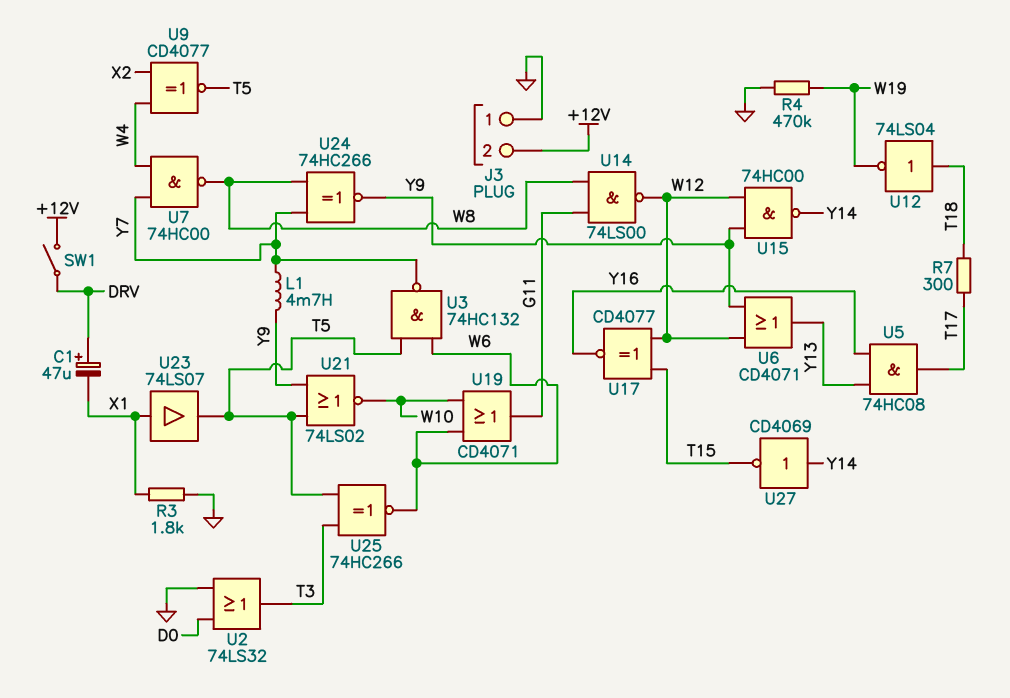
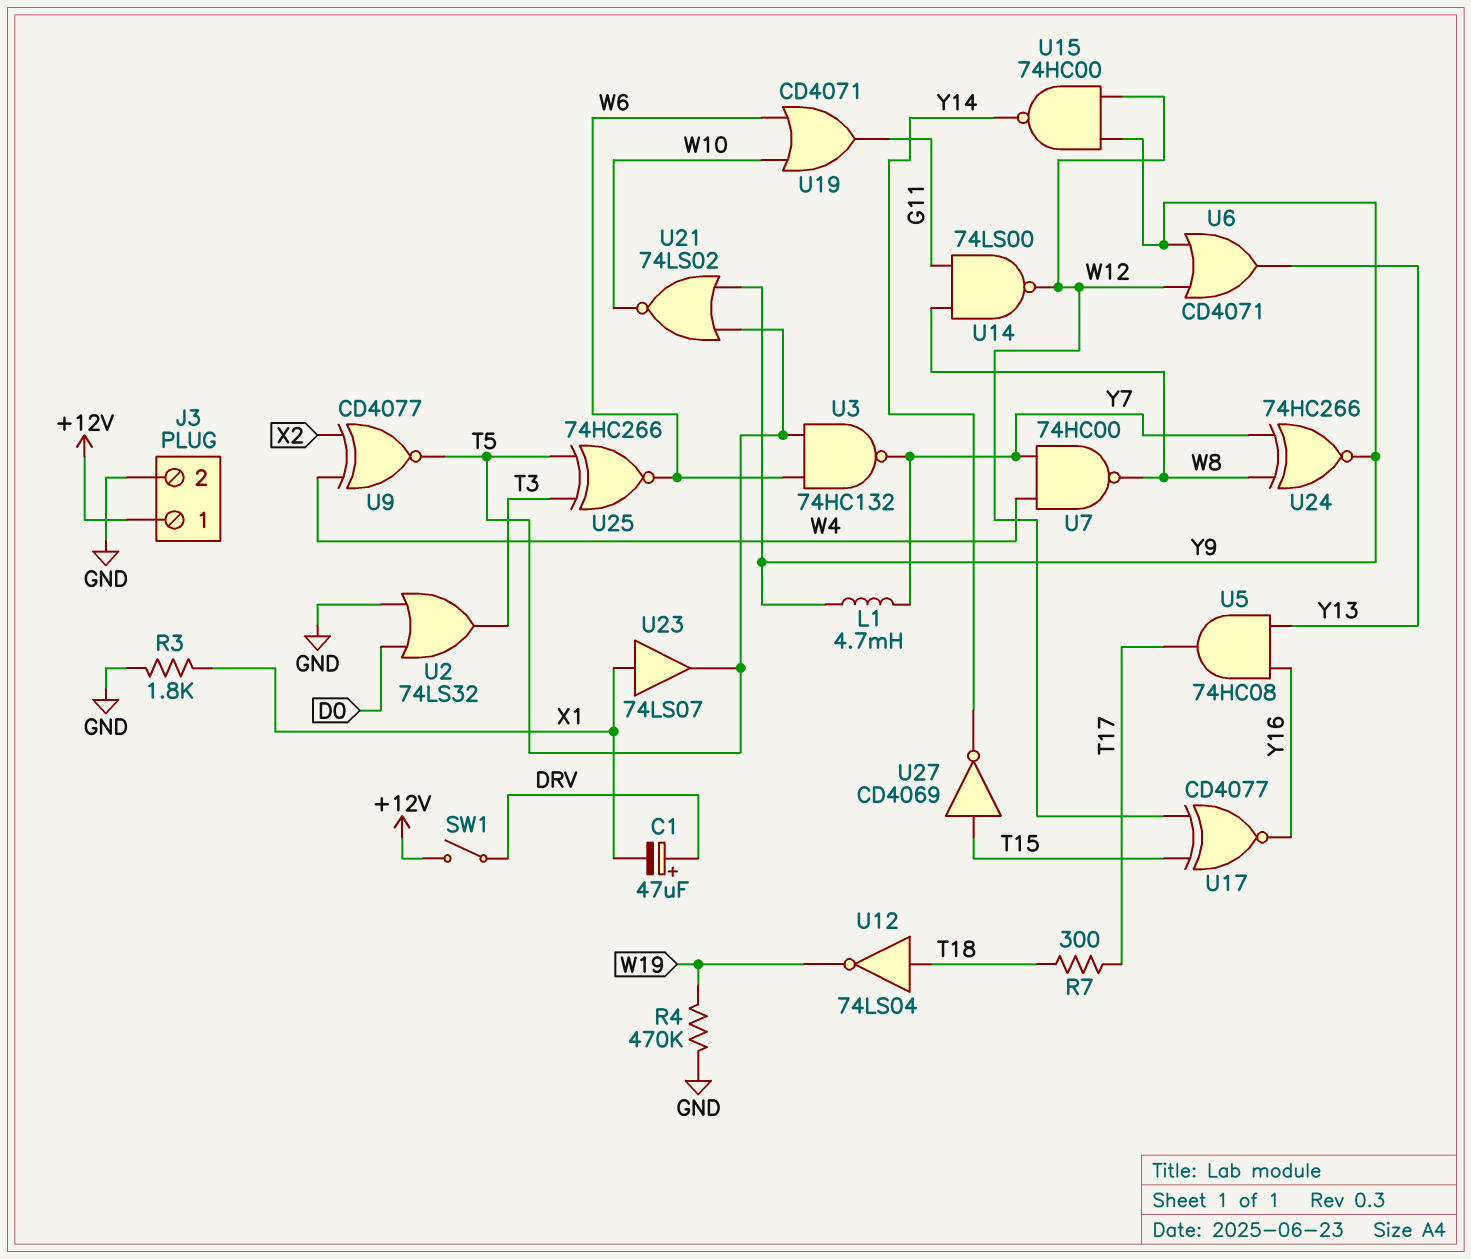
J3 pin 1: GND -> +12V
J3 pin 2: +12V -> GND
U27: NOT CD4069 (in Y14, out T15) -> NOT CD4069 (in T15, out Y14)

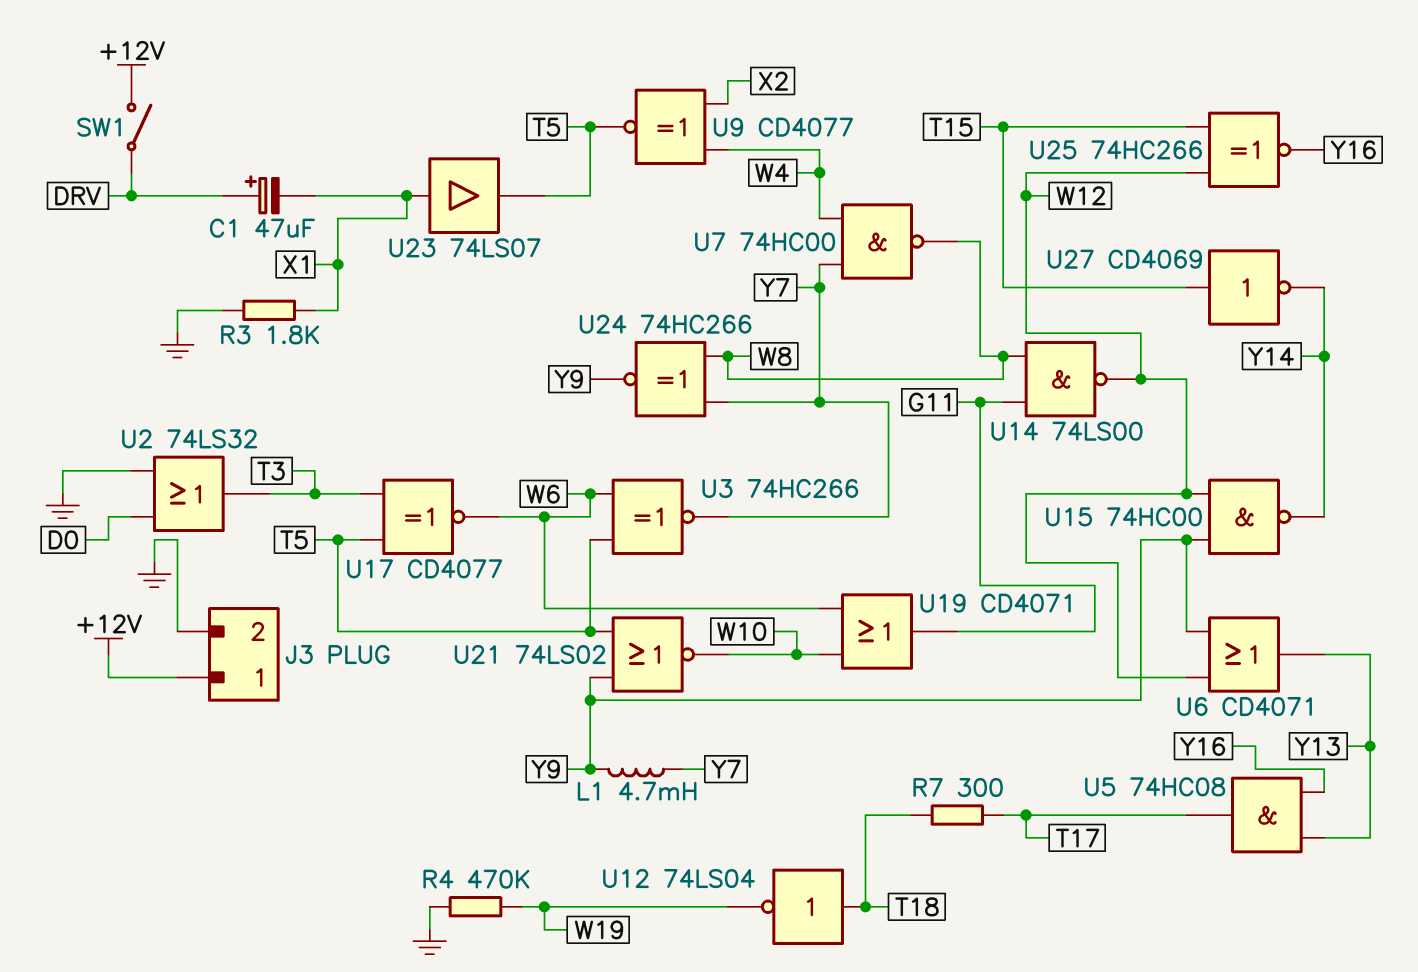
U3: NAND 74HC132 (in T5, in W6, out Y7) -> XNOR 74HC266 (in T5, in W6, out Y7)
U17: XNOR CD4077 (in T15, in W12, out Y16) -> XNOR CD4077 (in T3, in T5, out W6)
U25: XNOR 74HC266 (in T3, in T5, out W6) -> XNOR 74HC266 (in T15, in W12, out Y16)

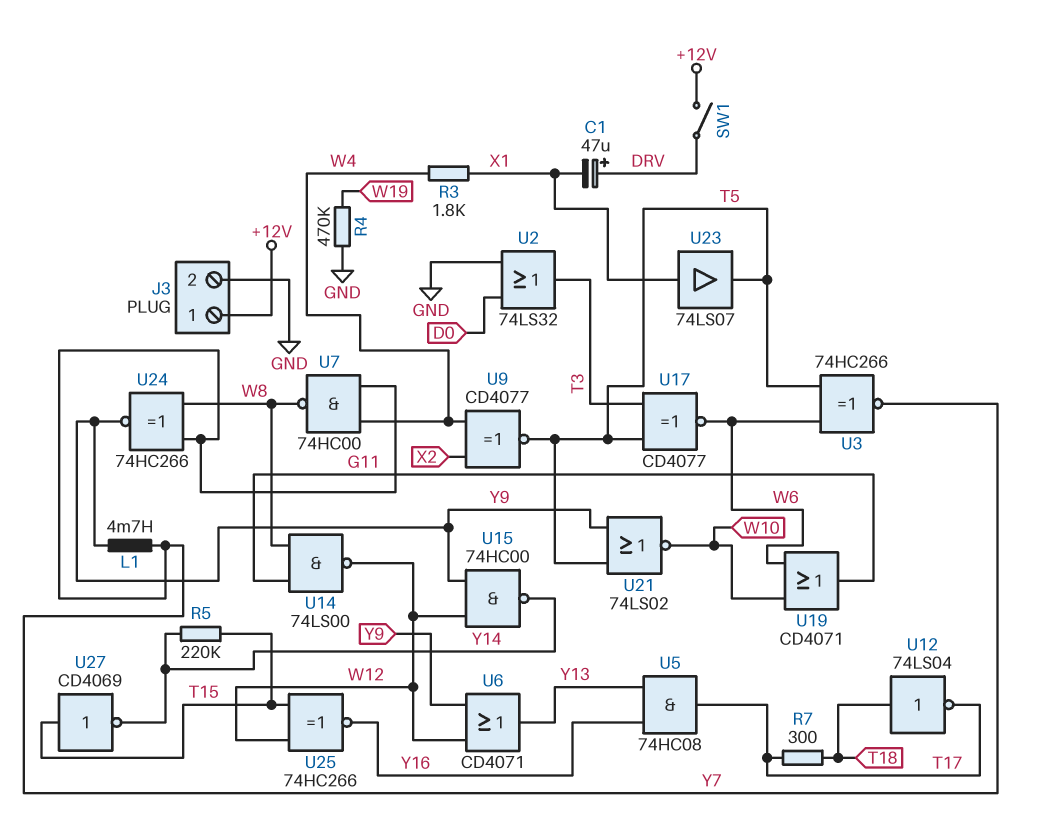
R3: 1.8k (GND, X1) -> 1.8k (W4, X1)
R5: none -> 220k (T15, Y14)
U12: NOT 74LS04 (in T18, out W19) -> NOT 74LS04 (in T18, out T17)

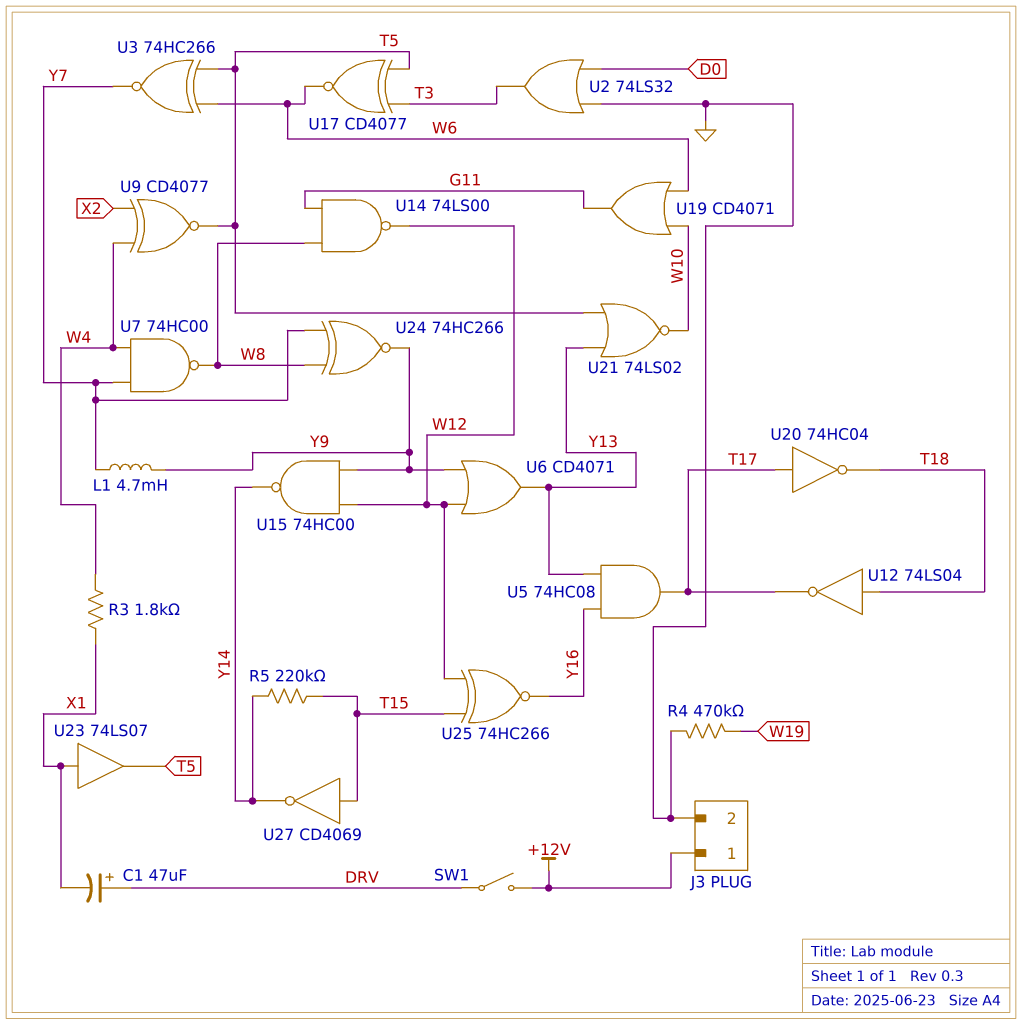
R7: 300 (T17, T18) -> none
U20: none -> NOT 74HC04 (in T17, out T18)
U21: NOR 74LS02 (in T5, in Y9, out W10) -> NOR 74LS02 (in T5, in Y13, out W10)

